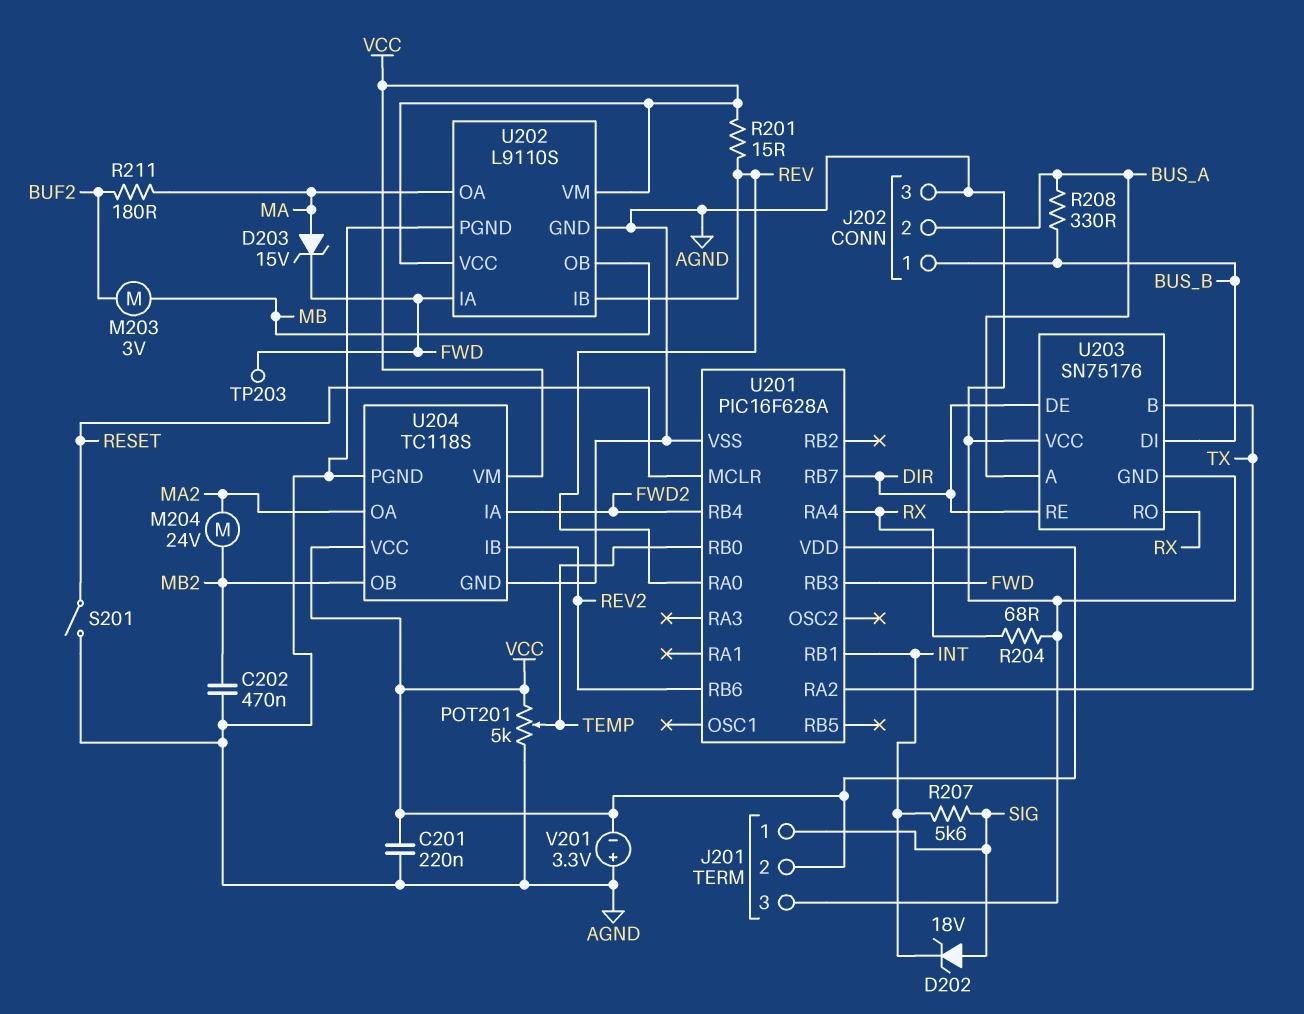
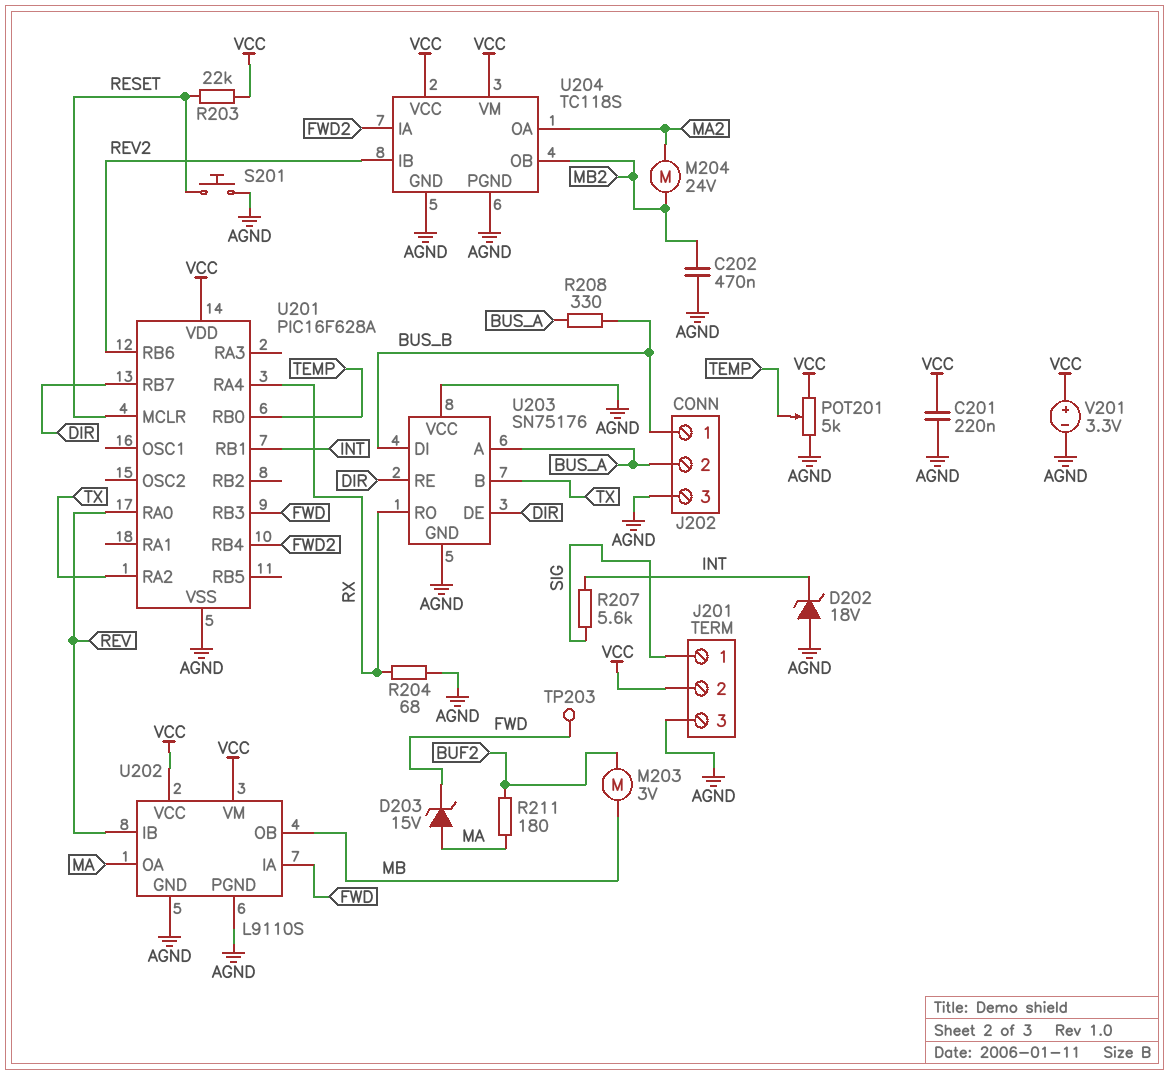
D202: zener 18V (A SIG, K INT) -> zener 18V (A AGND, K INT)
R201: 15 (REV, VCC) -> none
R203: none -> 22k (RESET, VCC)
S201: switch (AGND, RESET) -> button (AGND, RESET)
V201: 3.3V (plus AGND, minus VCC) -> 3.3V (plus VCC, minus AGND)

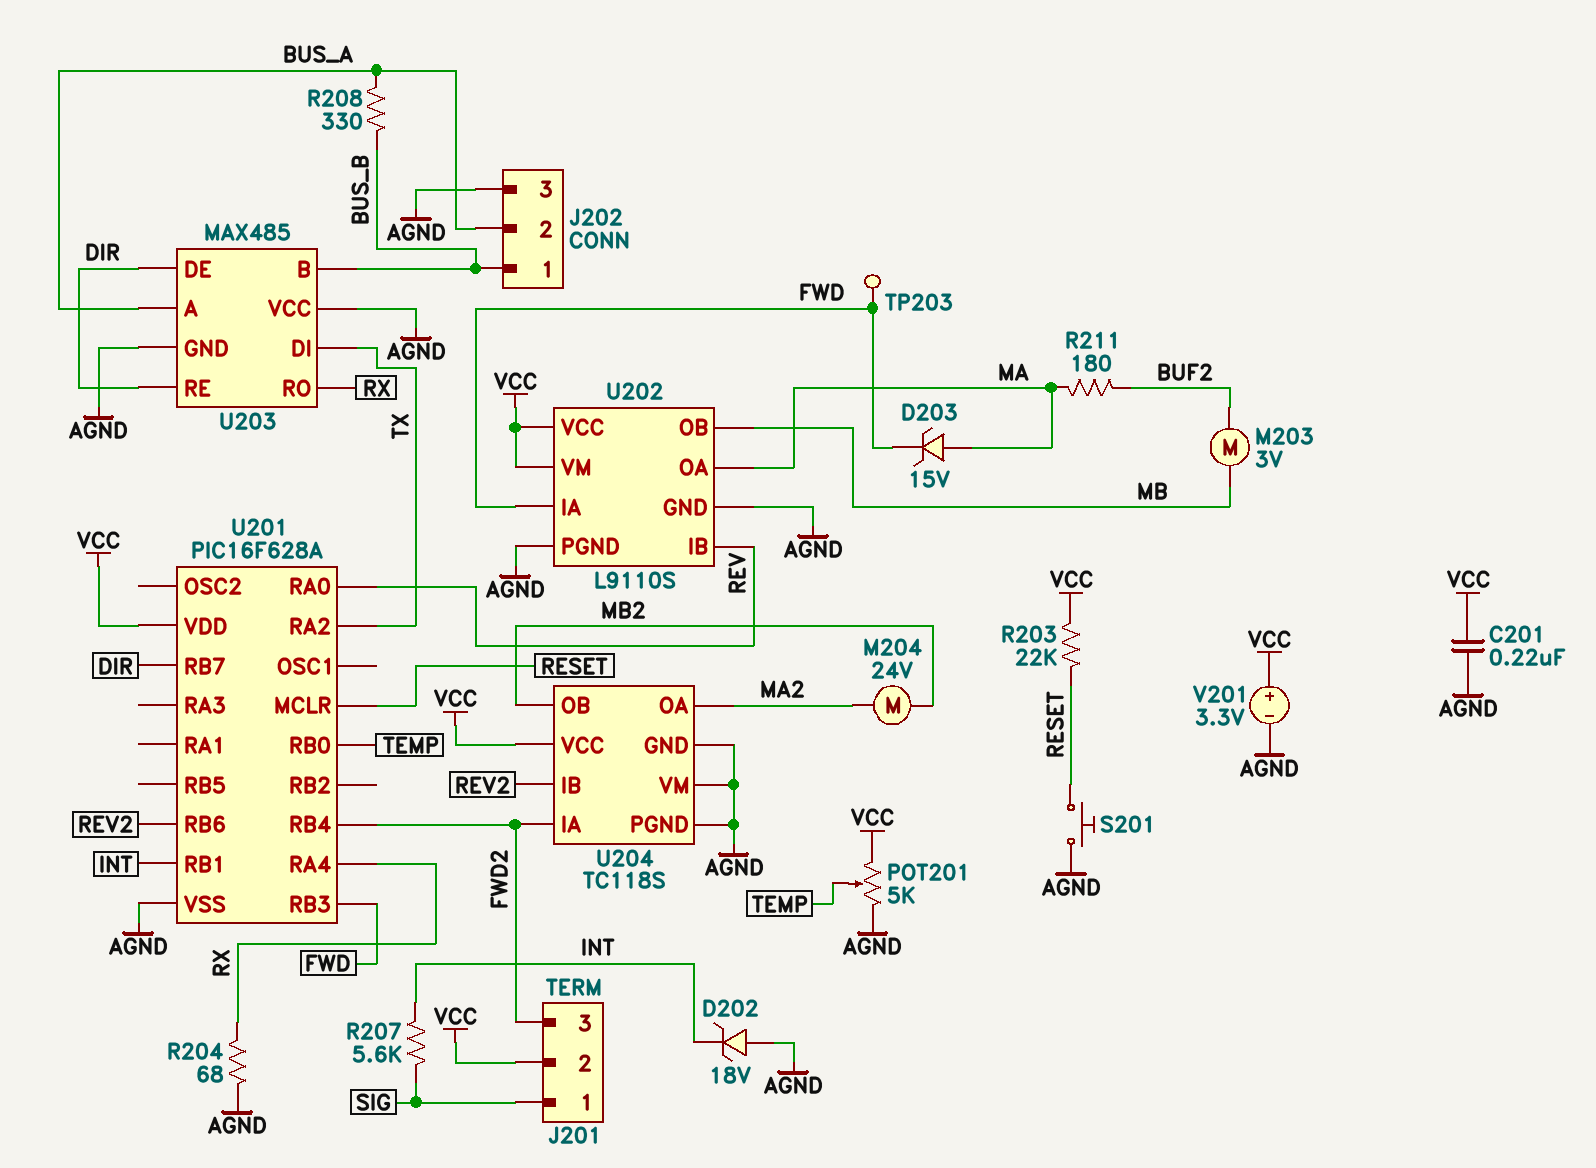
C202: 470nF (AGND, MB2) -> none
J201 pin 3: AGND -> FWD2
U203: SN75176 -> MAX485
U203 pin B: TX -> BUS_B
U203 pin DI: BUS_B -> TX
U204 pin VM: VCC -> AGND

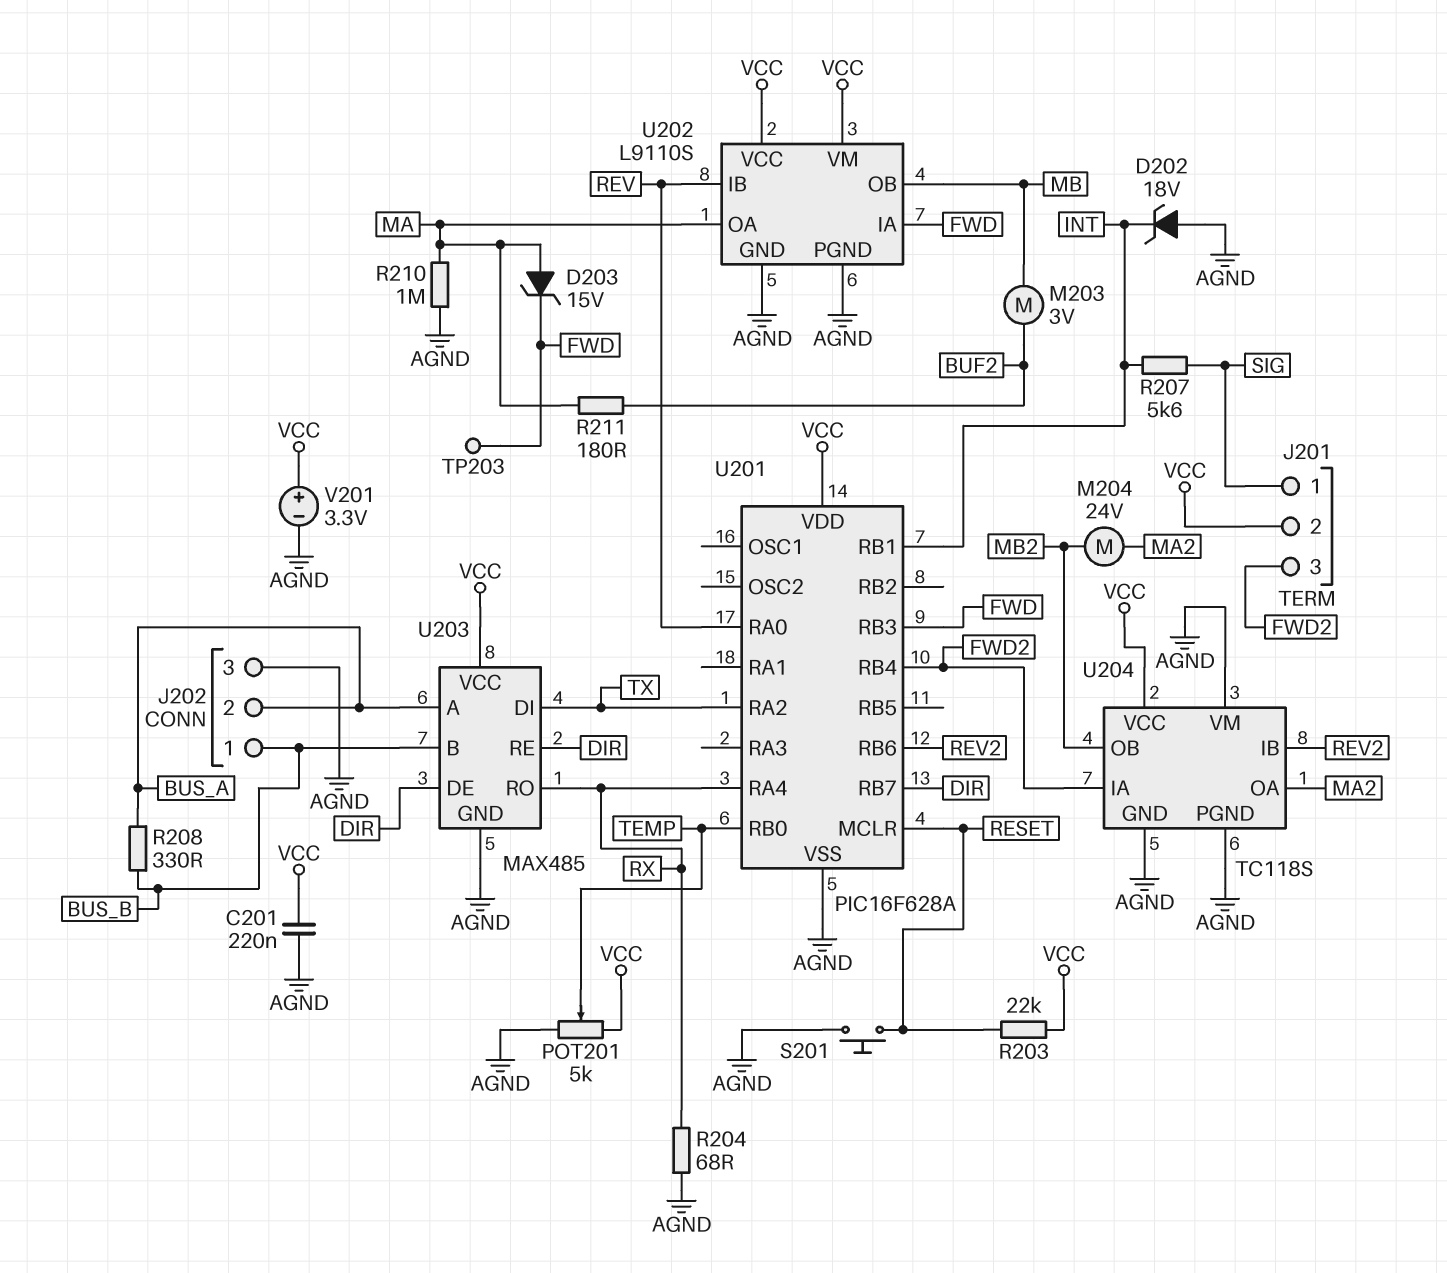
R210: none -> 1M (AGND, MA)
U203 pin VCC: AGND -> VCC

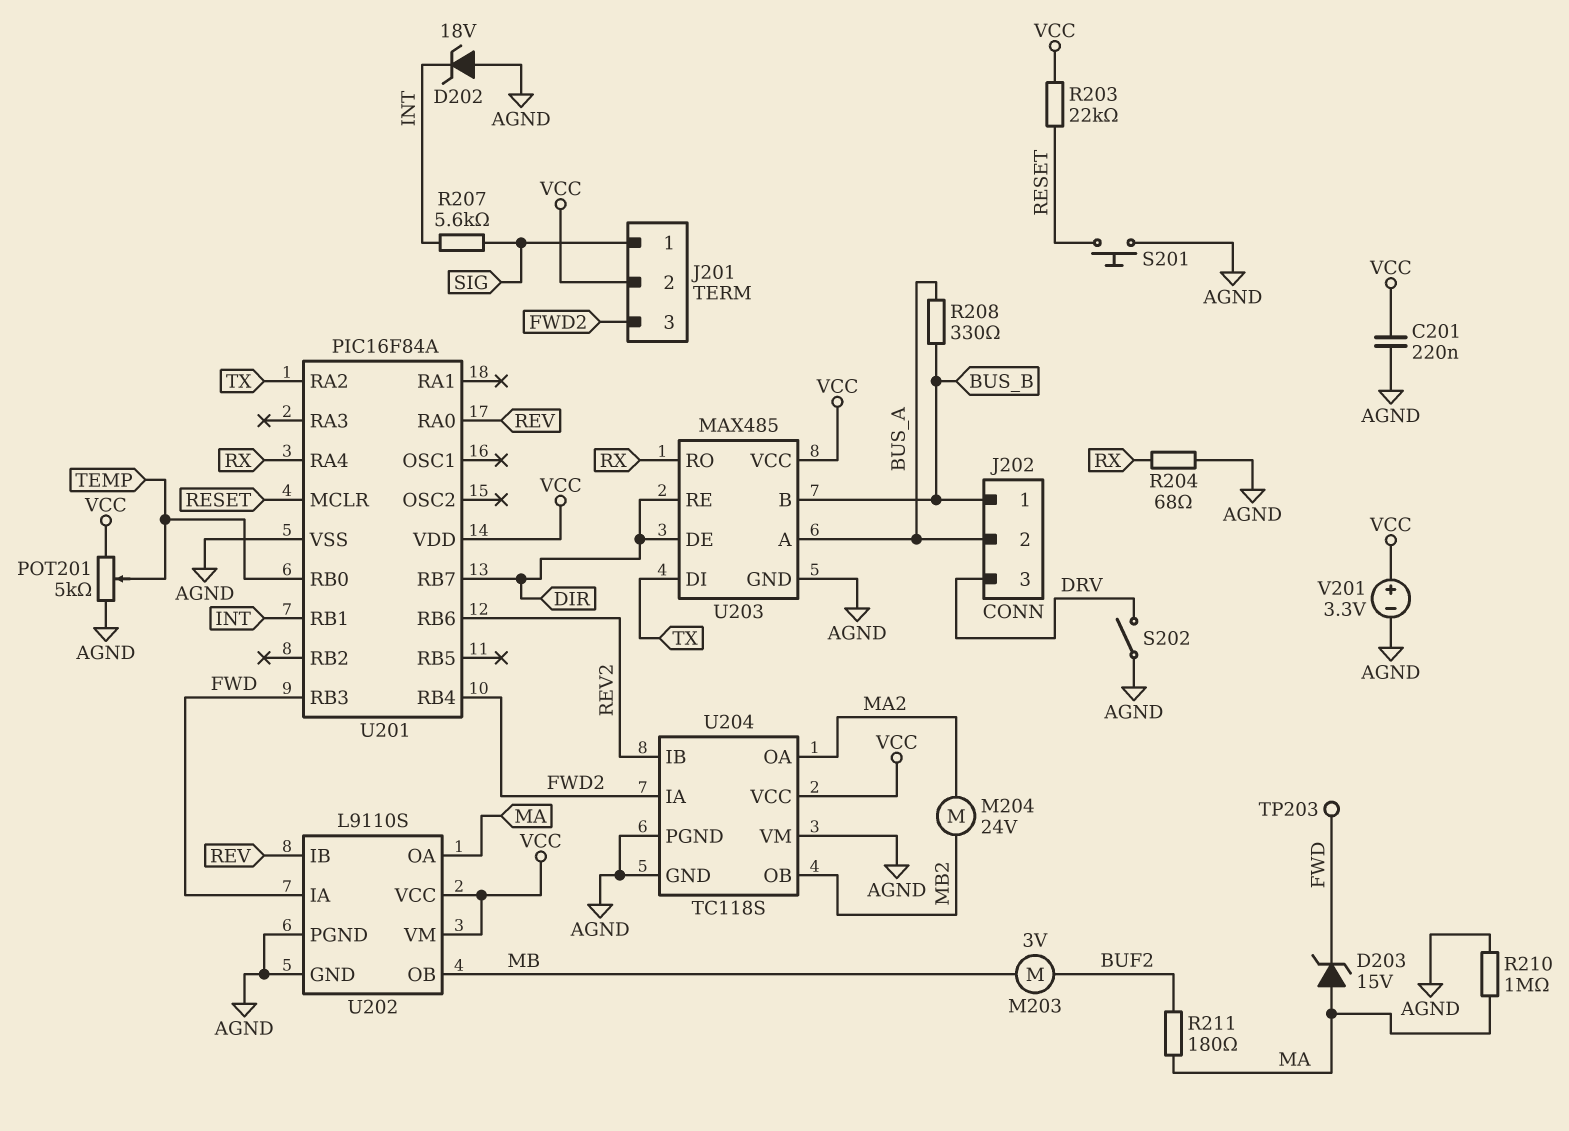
J202 pin 3: AGND -> DRV
S202: none -> switch (AGND, DRV)
U201: PIC16F628A -> PIC16F84A

